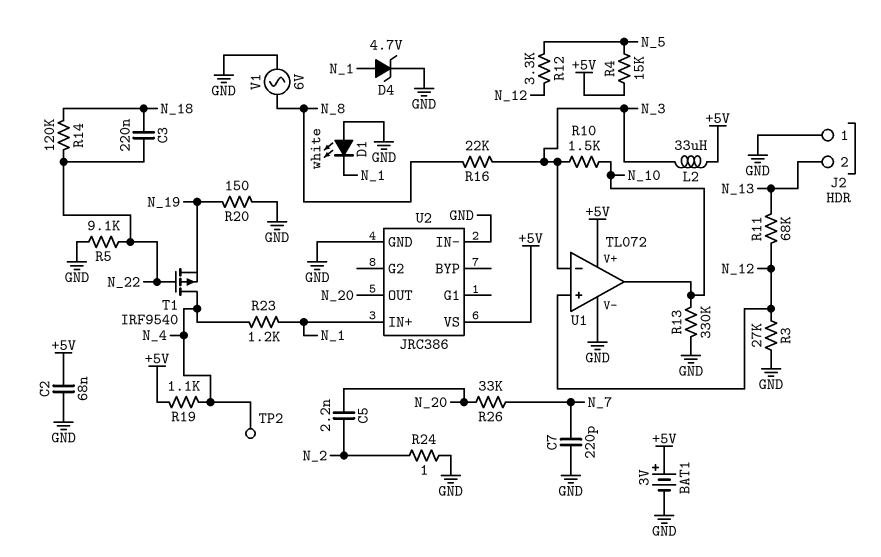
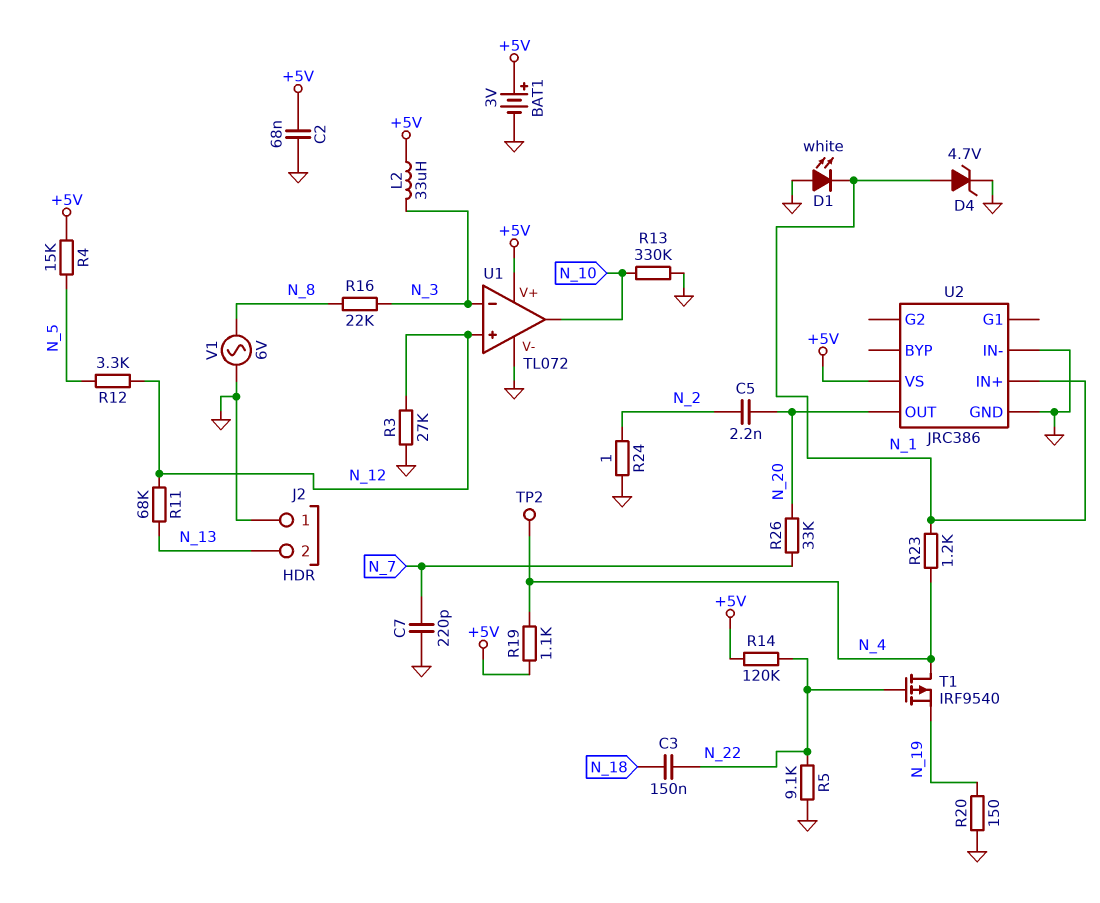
C3: 220nF (N_18, N_22) -> 150nF (N_18, N_22)
R10: 1.5k (N_3, N_10) -> none
R14: 120k (N_18, N_22) -> 120k (+5V, N_22)

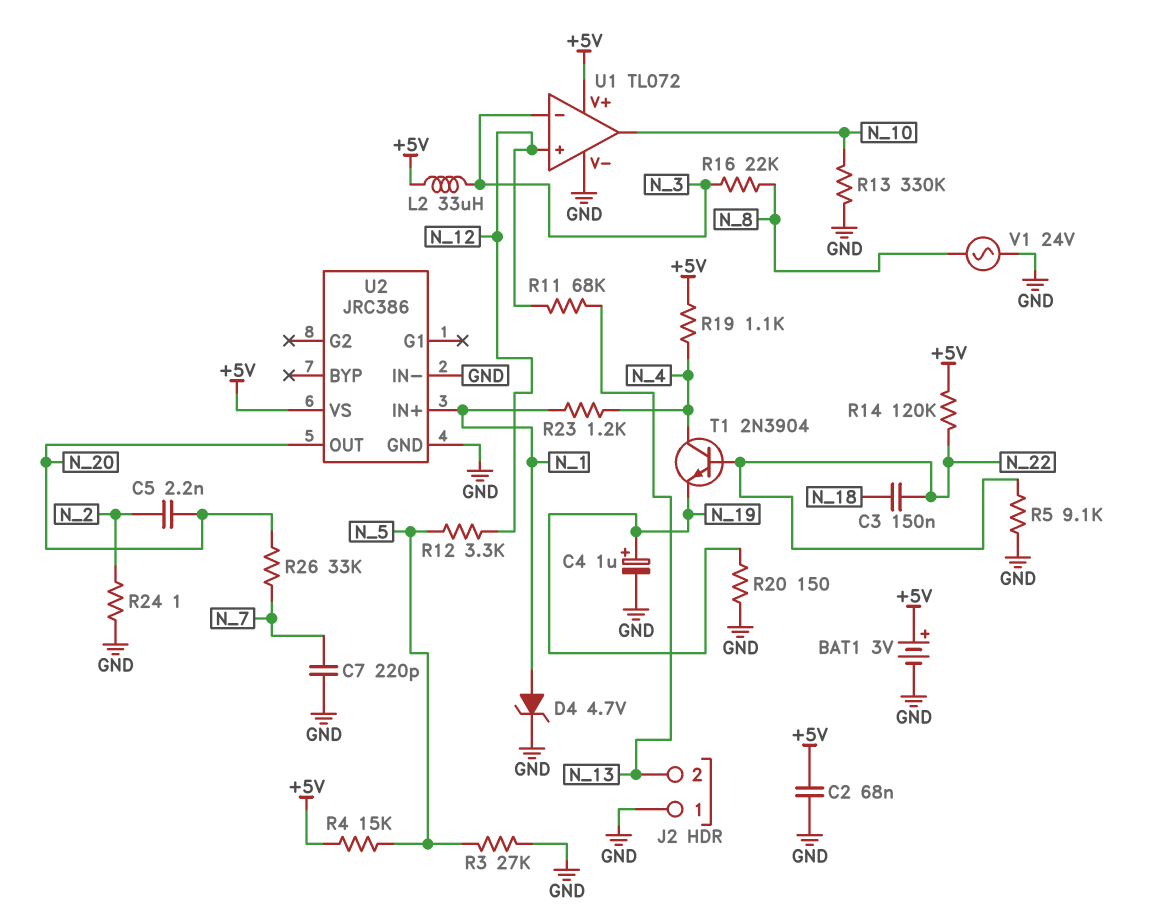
C4: none -> 1uF (plus N_19, minus GND)
D1: LED white (A GND, K N_1) -> none
R3: 27k (GND, N_12) -> 27k (GND, N_5)
T1: PMOS IRF9540 (G N_22, D N_4, S N_19) -> NPN 2N3904 (B N_22, C N_4, E N_19)
TP2: test point (N_4) -> none
V1: AC 6V (GND, N_8) -> AC 24V (GND, N_8)

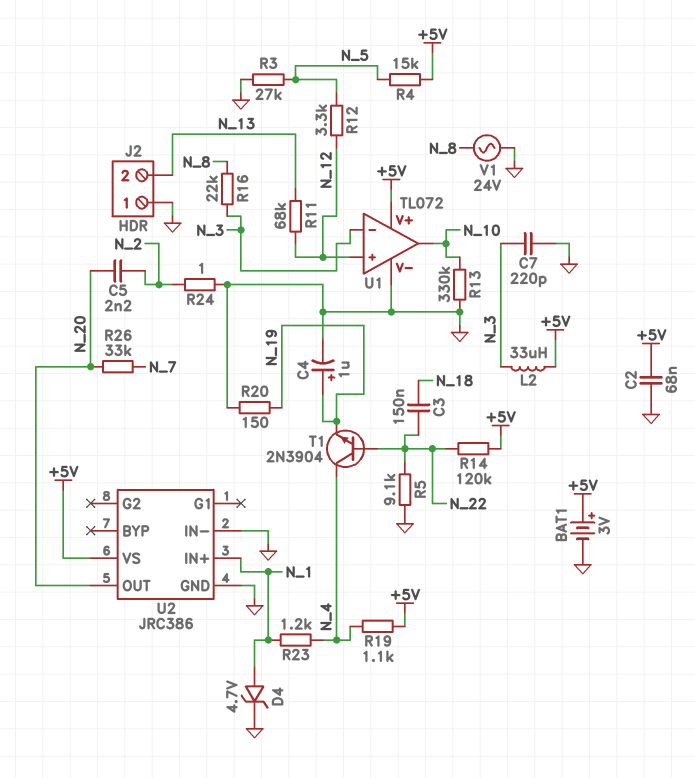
C7: 220pF (GND, N_7) -> 220pF (GND, N_3)

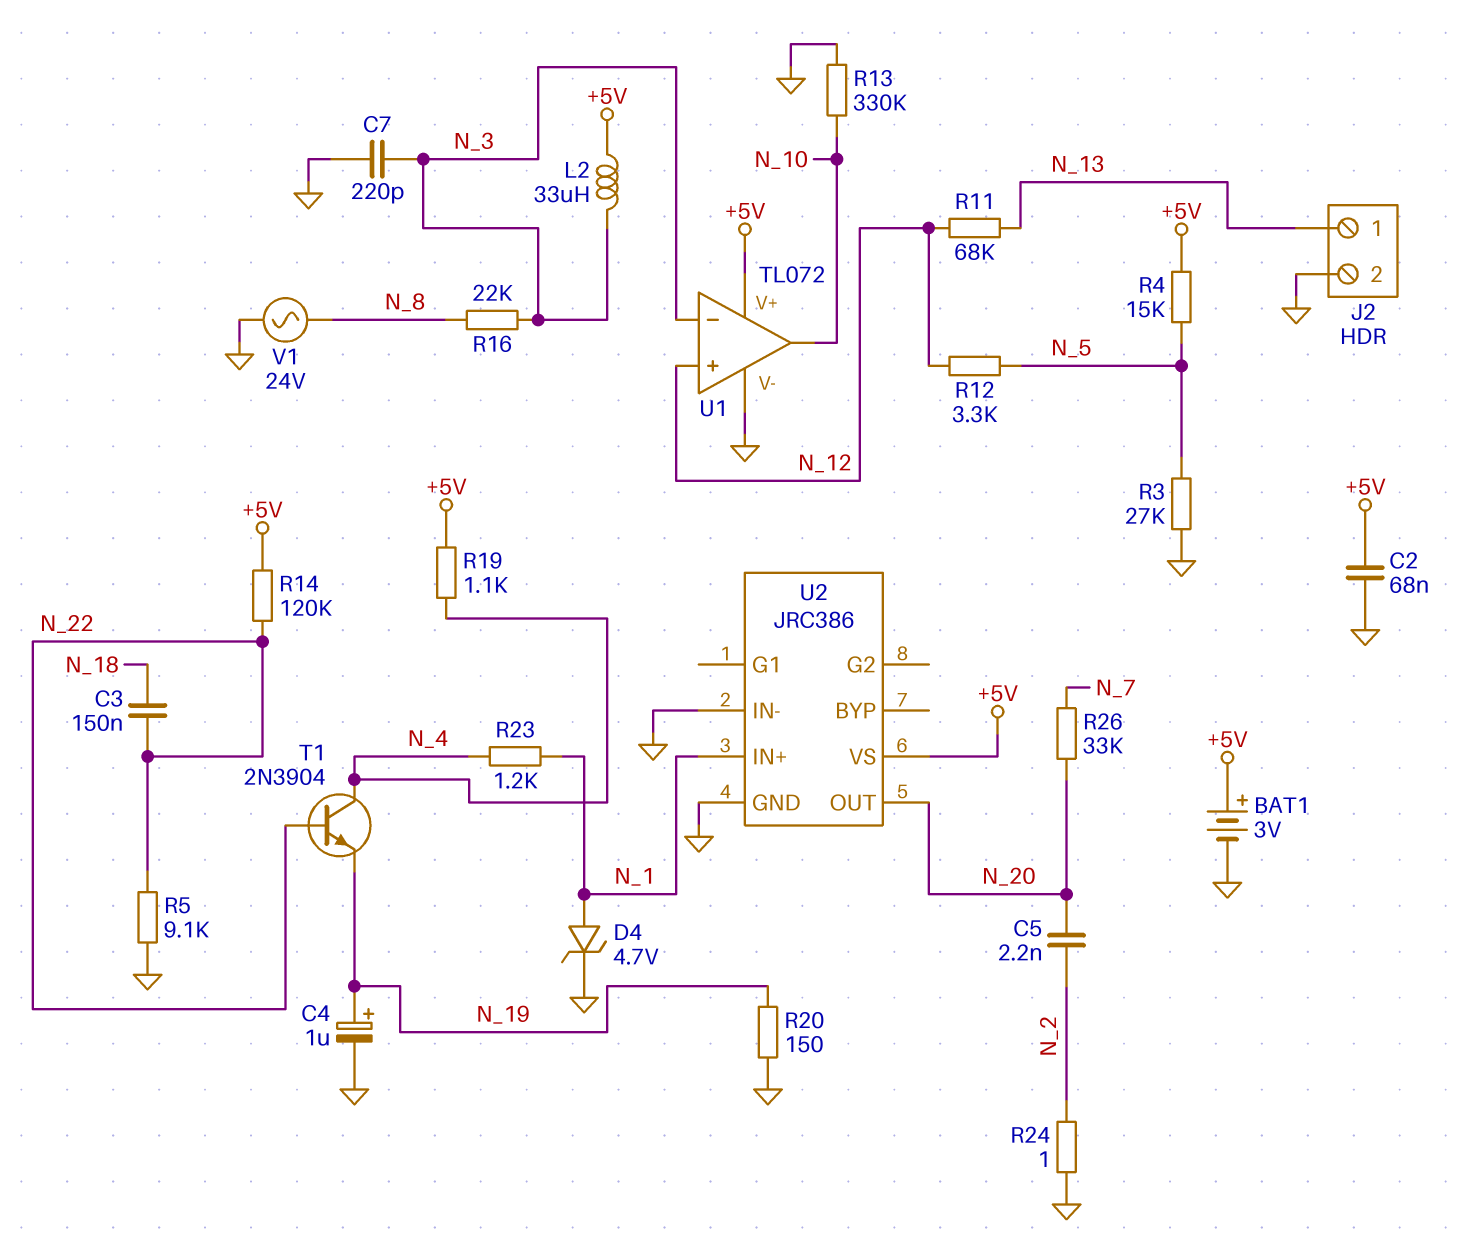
J2 pin 1: GND -> N_13
J2 pin 2: N_13 -> GND

